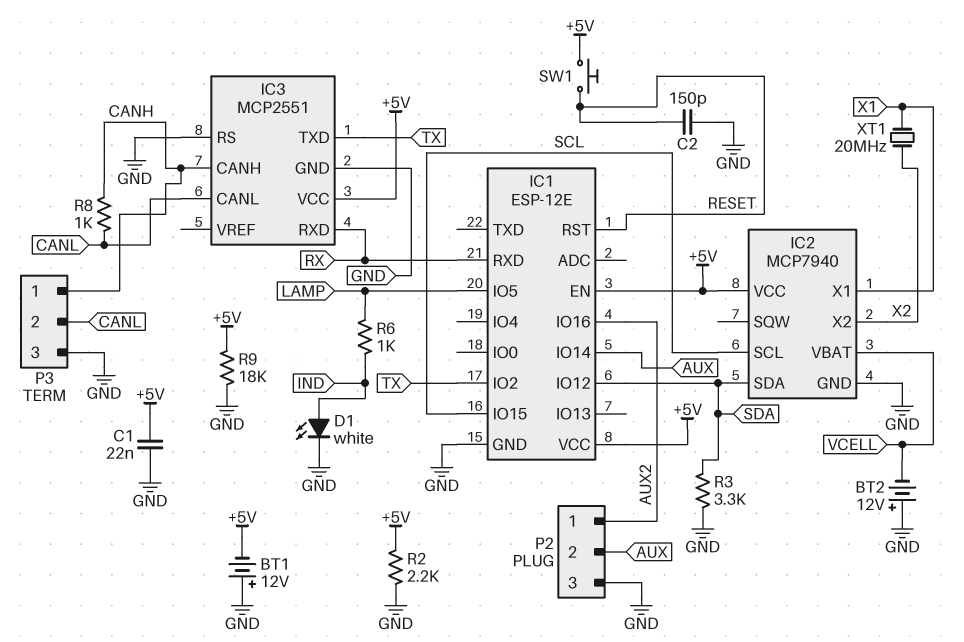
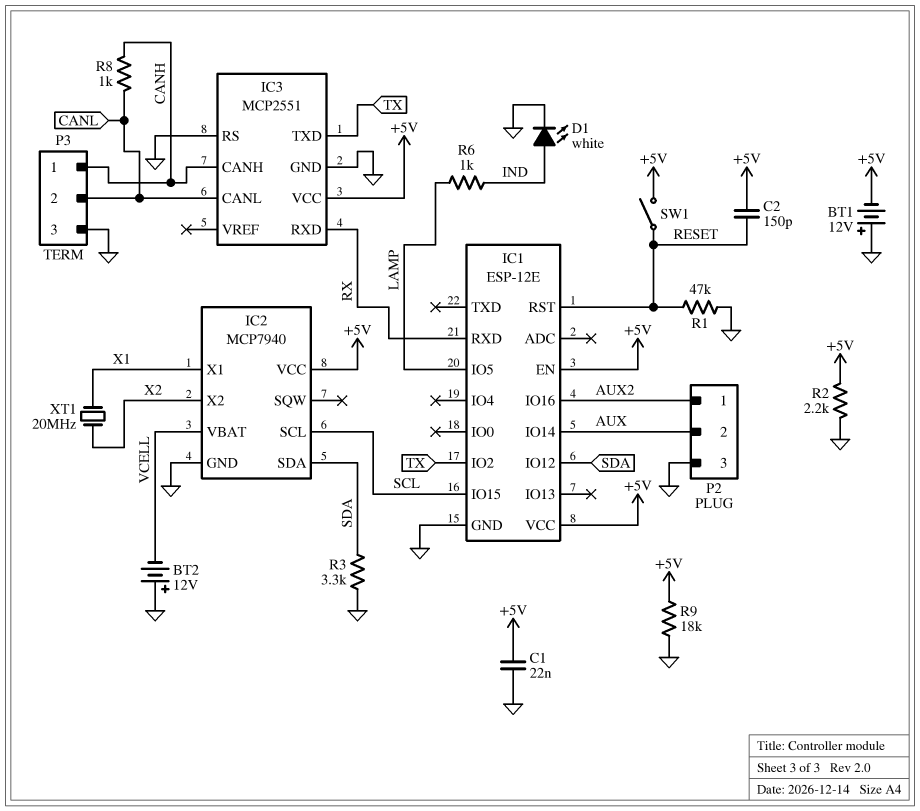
C2: 150pF (GND, RESET) -> 150pF (+5V, RESET)
R1: none -> 47k (GND, RESET)
SW1: button (+5V, RESET) -> switch (+5V, RESET)

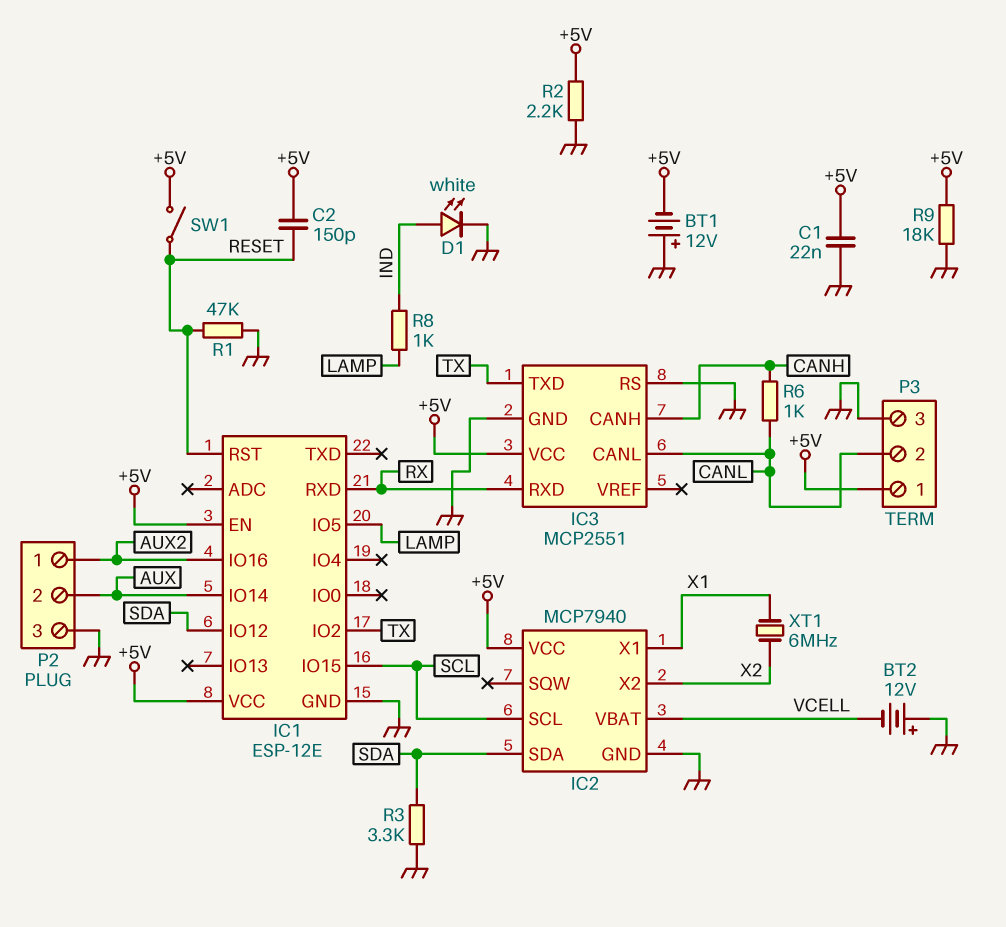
P3 pin 1: CANH -> +5V
R6: 1k (IND, LAMP) -> 1k (CANH, CANL)
R8: 1k (CANH, CANL) -> 1k (IND, LAMP)
XT1: 20MHz (X1, X2) -> 6MHz (X1, X2)

